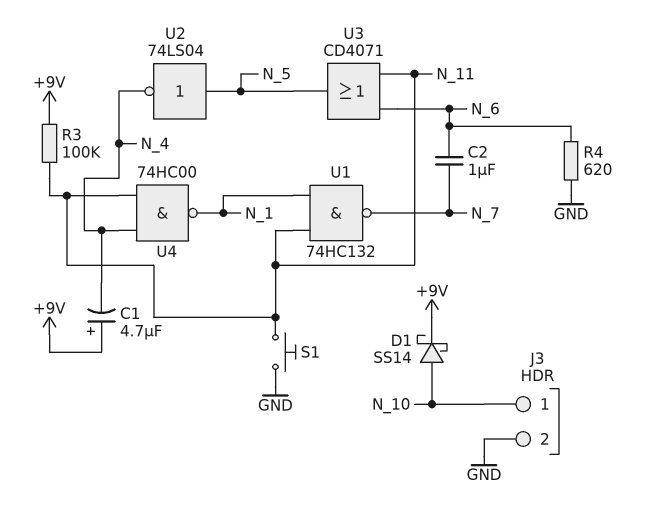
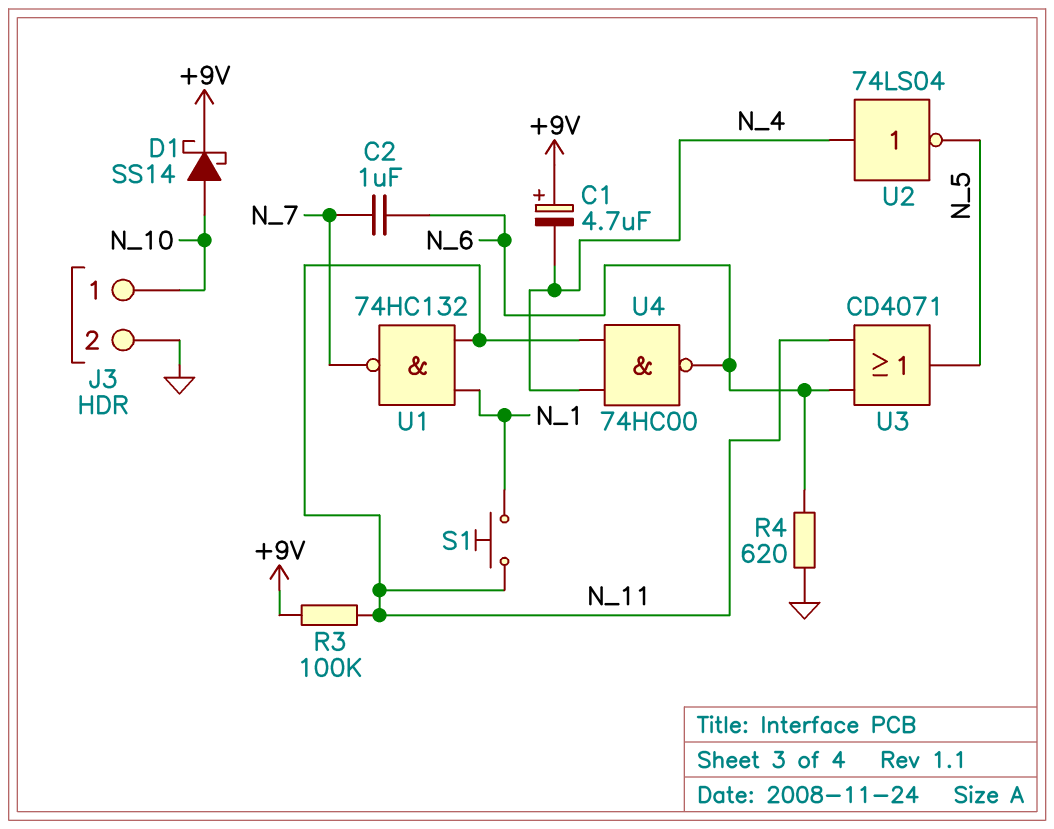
S1: button (GND, N_11) -> button (N_1, N_11)
U2: NOT 74LS04 (in N_5, out N_4) -> NOT 74LS04 (in N_4, out N_5)
U4: NAND 74HC00 (in N_4, in N_11, out N_1) -> NAND 74HC00 (in N_4, in N_11, out N_6)

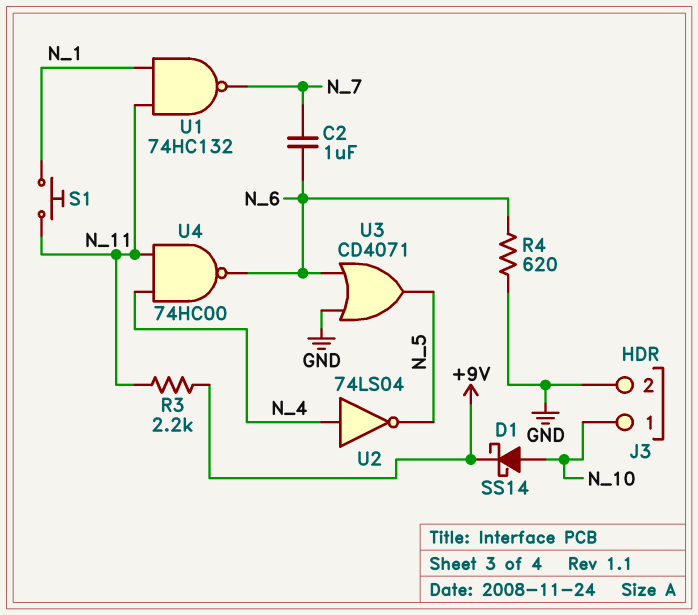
C1: 4.7uF (plus +9V, minus N_4) -> none
R3: 100k (+9V, N_11) -> 2.2k (+9V, N_11)
U3: OR CD4071 (in N_6, in N_11, out N_5) -> OR CD4071 (in GND, in N_6, out N_5)

